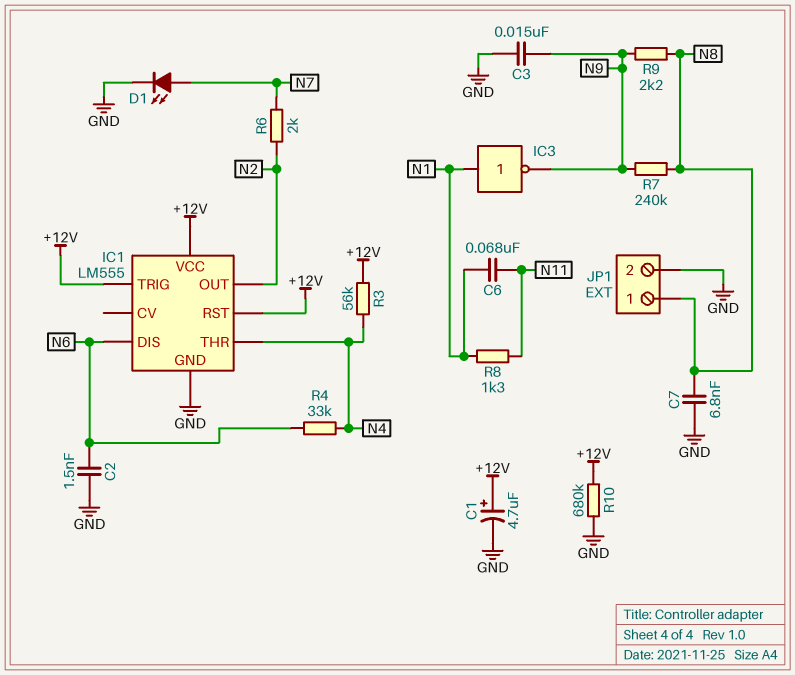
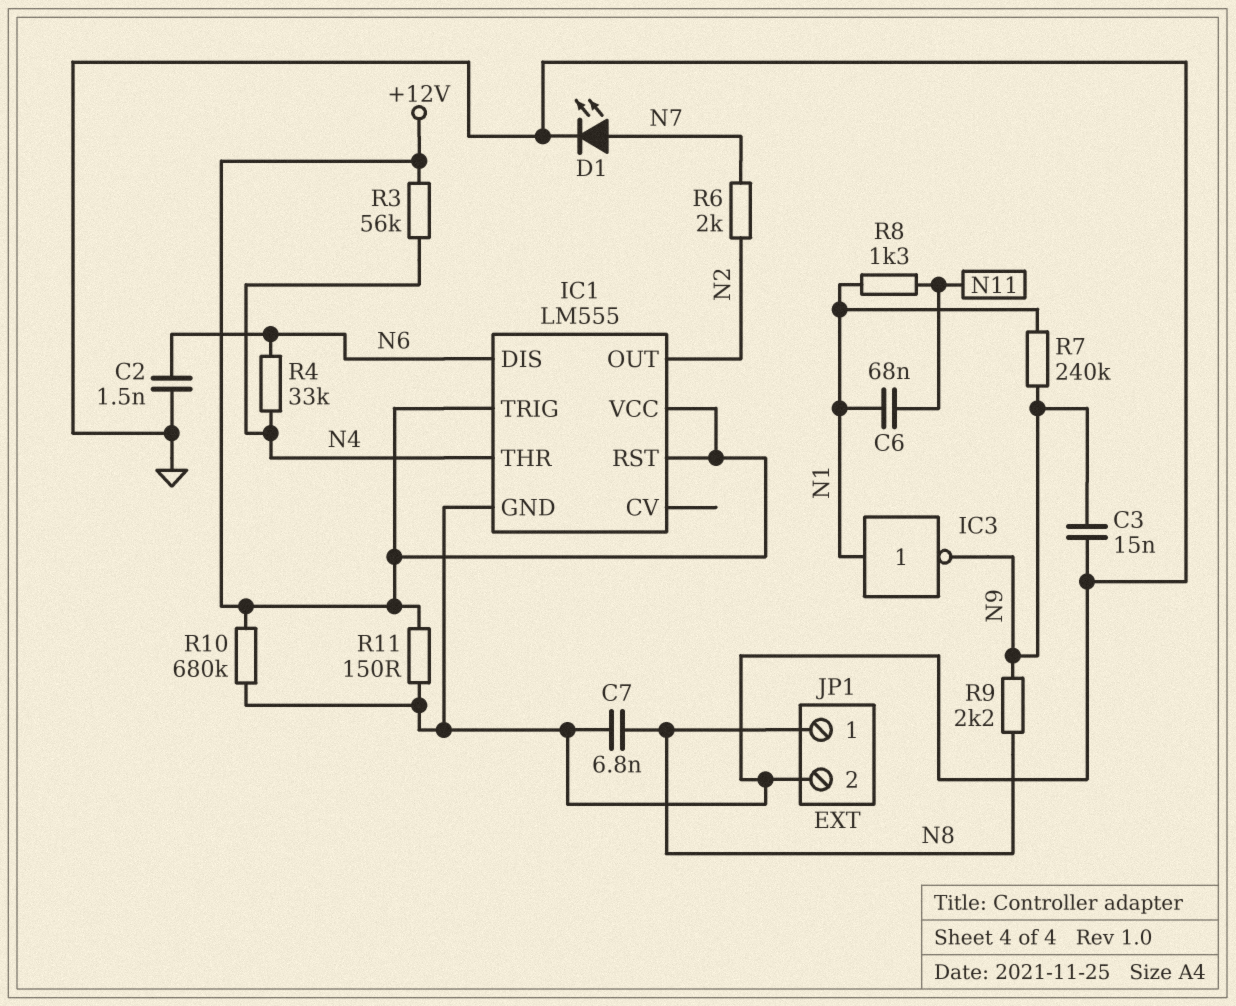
C1: 4.7uF (plus +12V, minus GND) -> none
R7: 240k (N8, N9) -> 240k (N1, N9)
R11: none -> 150 (+12V, GND)

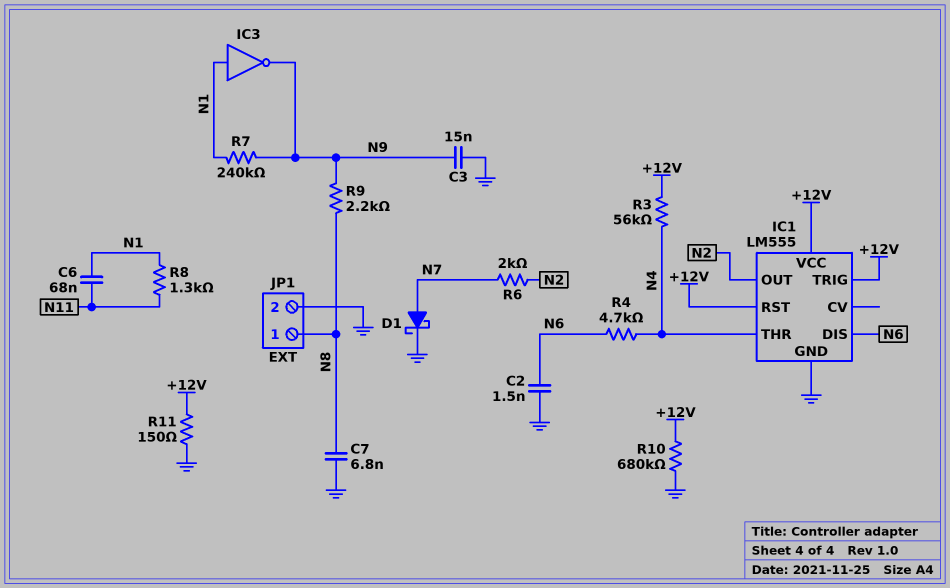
D1: LED (A N7, K GND) -> schottky (A N7, K GND)
R4: 33k (N4, N6) -> 4.7k (N4, N6)

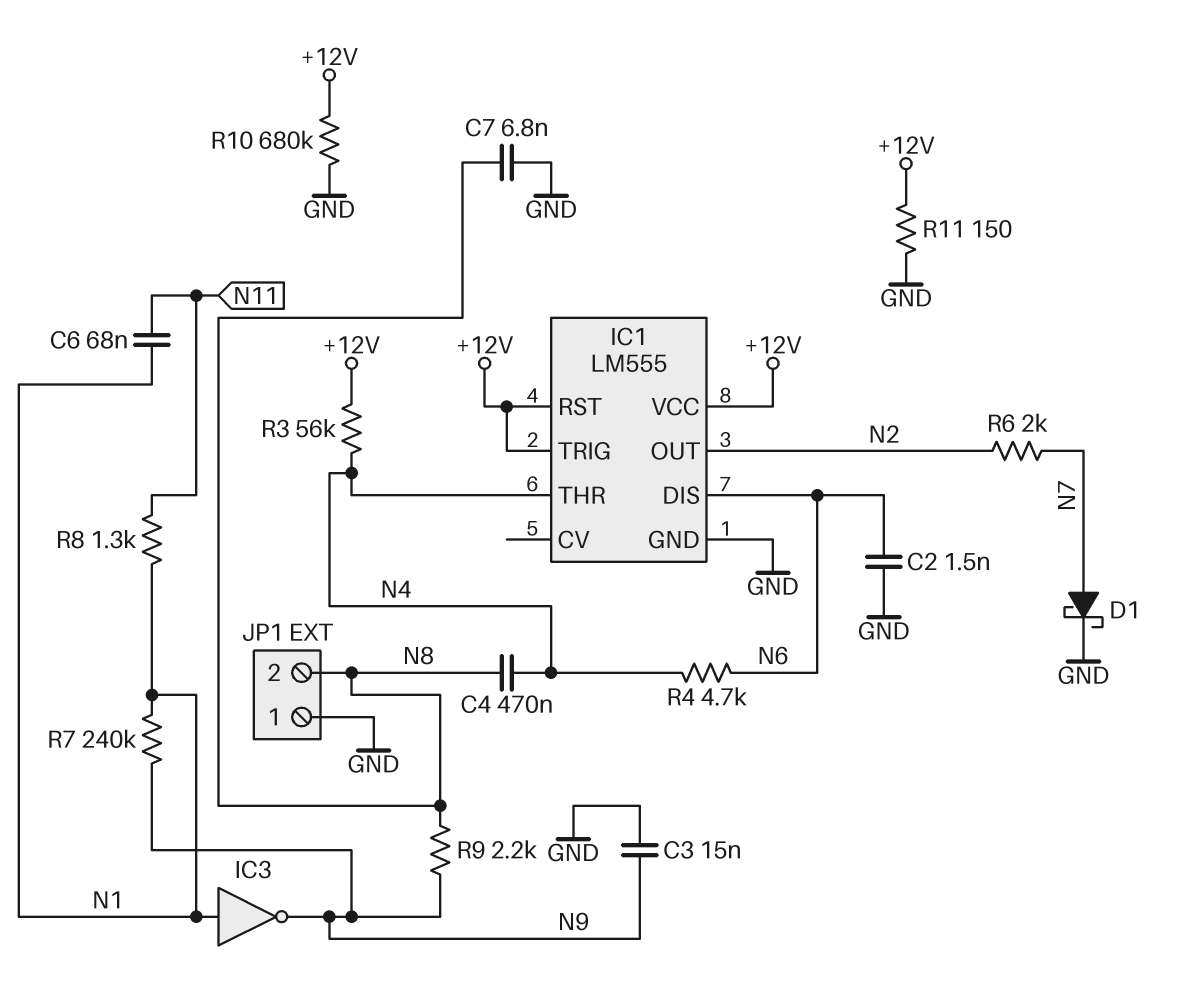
C4: none -> 470nF (N4, N8)
JP1 pin 1: N8 -> GND
JP1 pin 2: GND -> N8

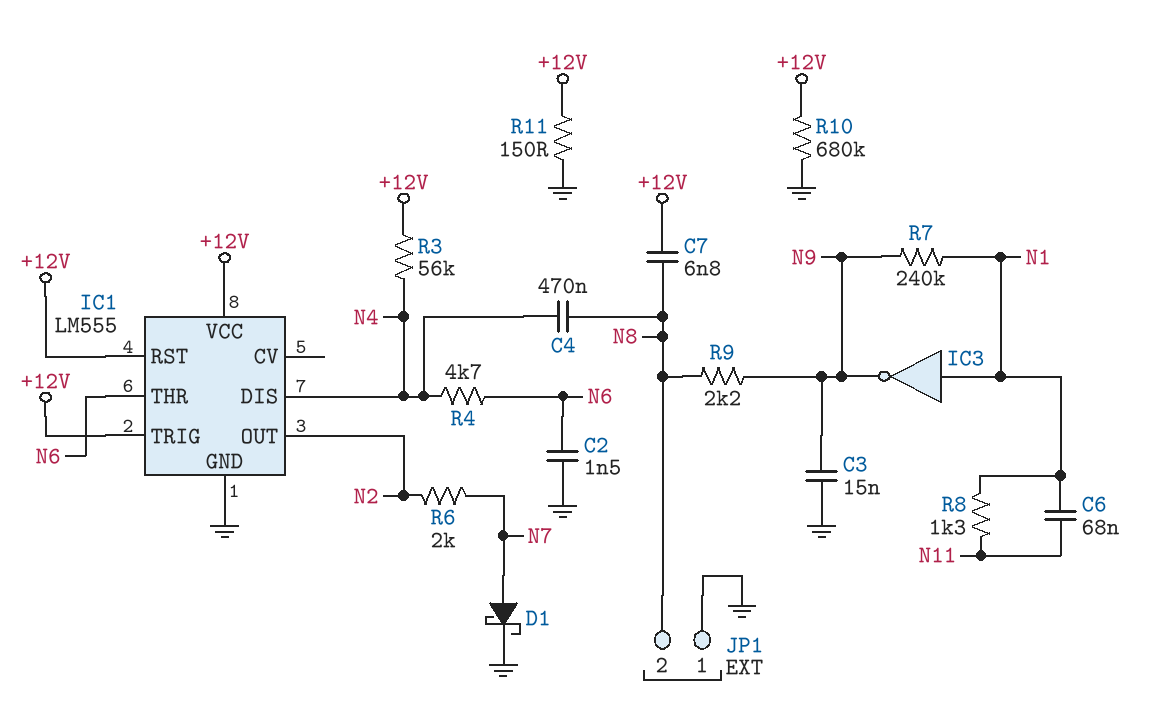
C7: 6.8nF (GND, N8) -> 6.8nF (+12V, N8)
IC1 pin DIS: N6 -> N4
IC1 pin THR: N4 -> N6

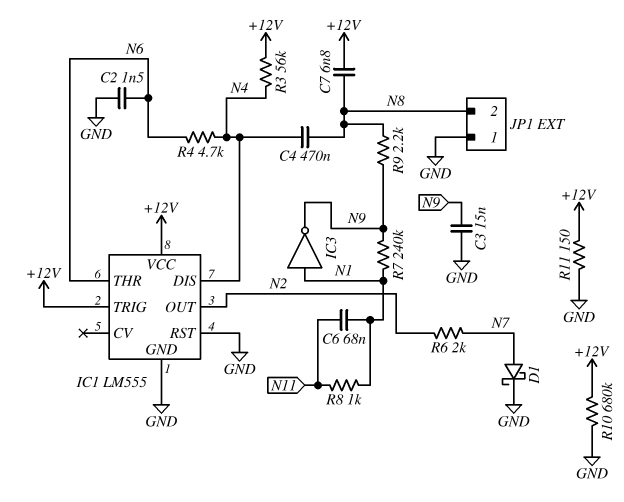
IC1 pin RST: +12V -> GND
R8: 1.3k (N1, N11) -> 1k (N1, N11)

